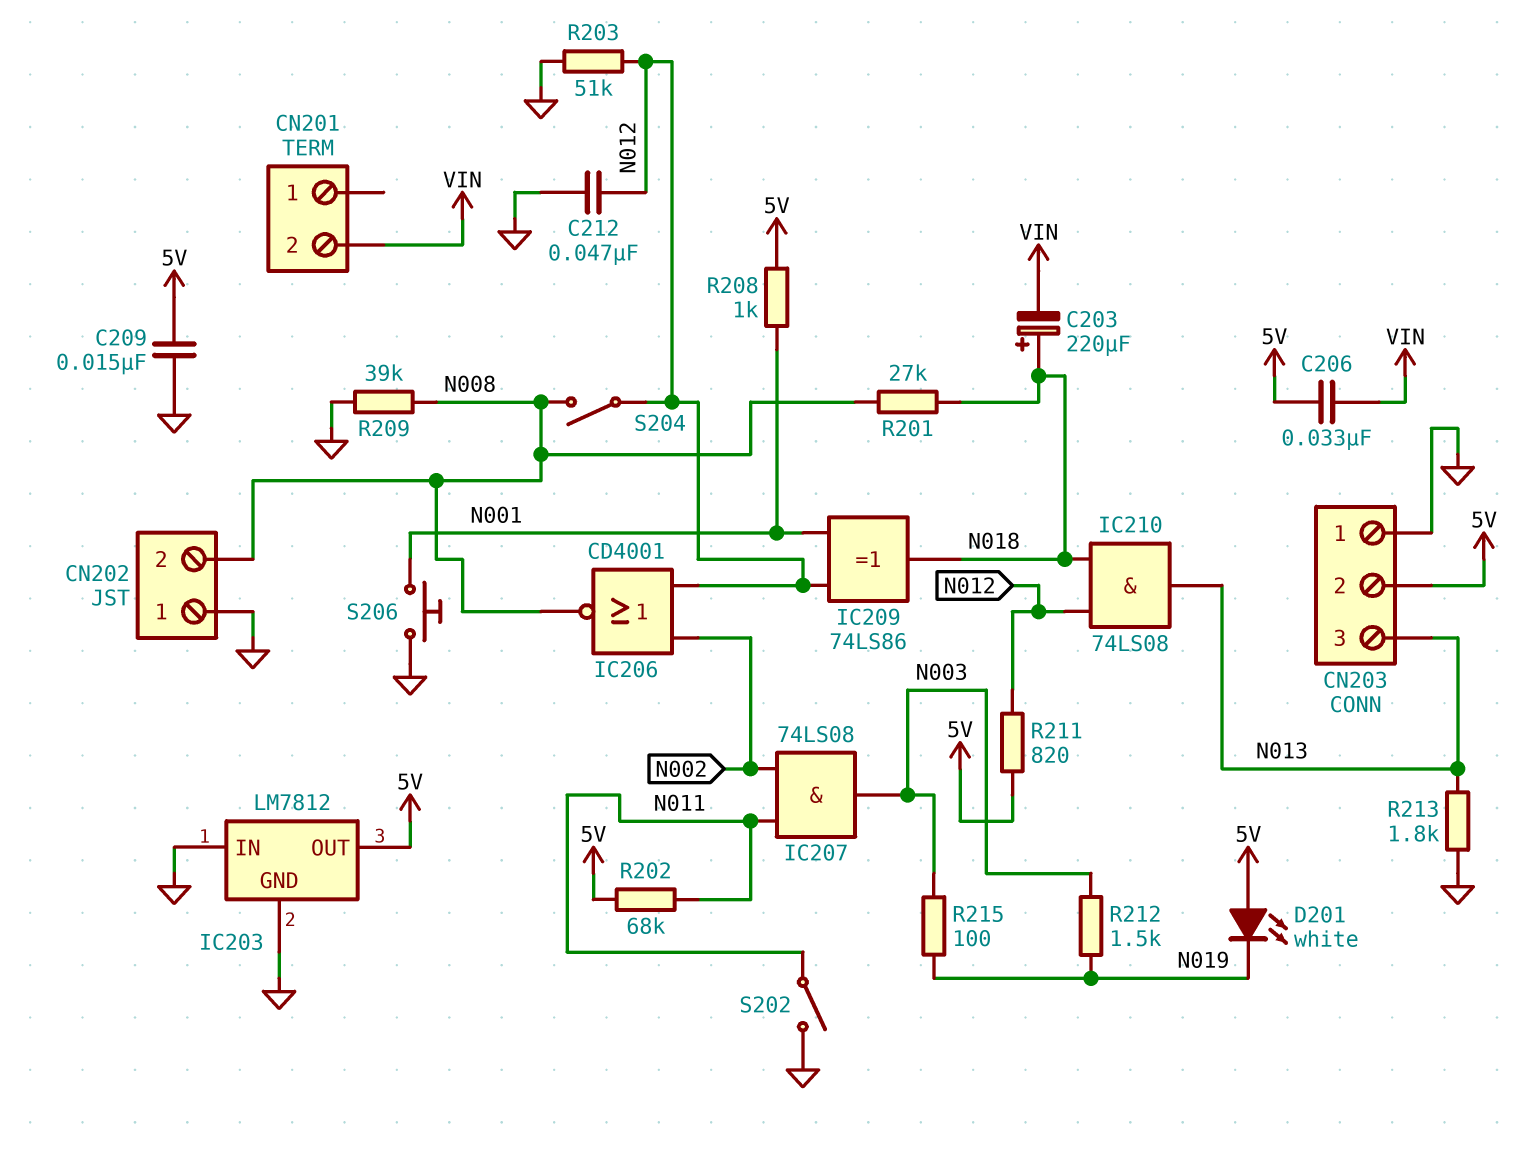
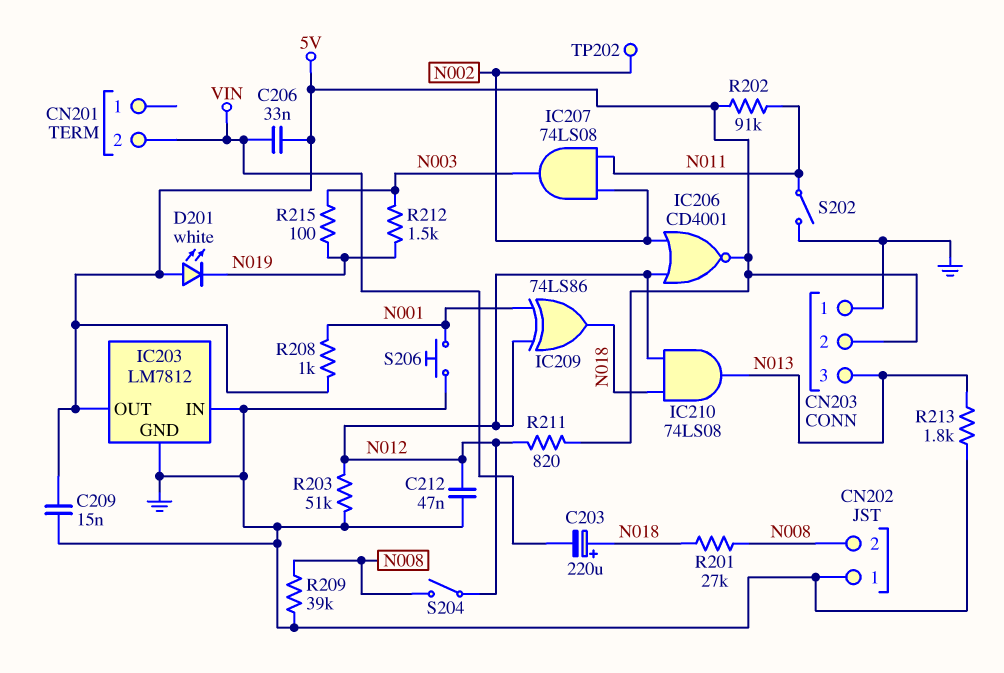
IC206: NOR CD4001 (in N002, in N012, out N008) -> NOR CD4001 (in N002, in N012, out 5V)
R202: 68k (5V, N011) -> 91k (5V, N011)
TP202: none -> test point (N002)

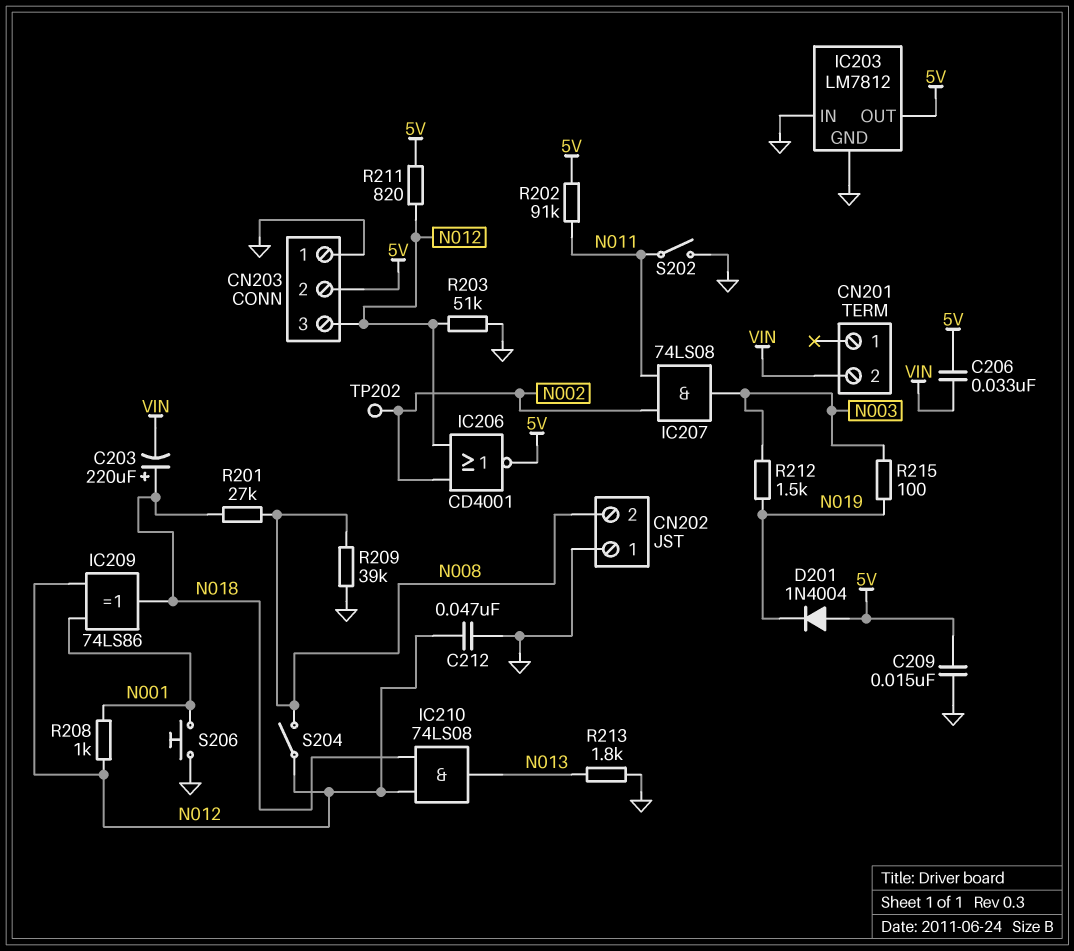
CN203 pin 3: N013 -> N012
D201: LED white (A 5V, K N019) -> diode 1N4004 (A 5V, K N019)
R208: 1k (5V, N001) -> 1k (N001, N012)

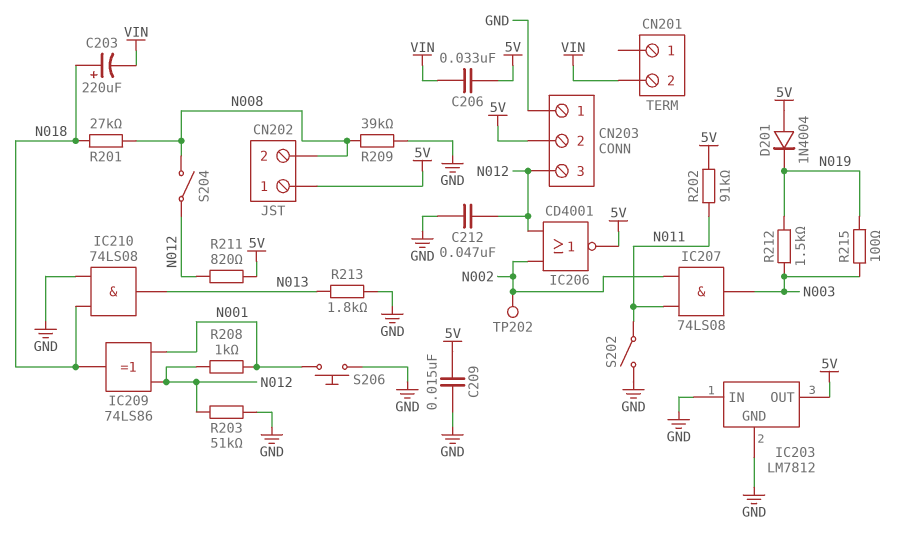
CN202 pin 1: GND -> 5V
IC210: AND 74LS08 (in N012, in N018, out N013) -> AND 74LS08 (in GND, in N018, out N013)

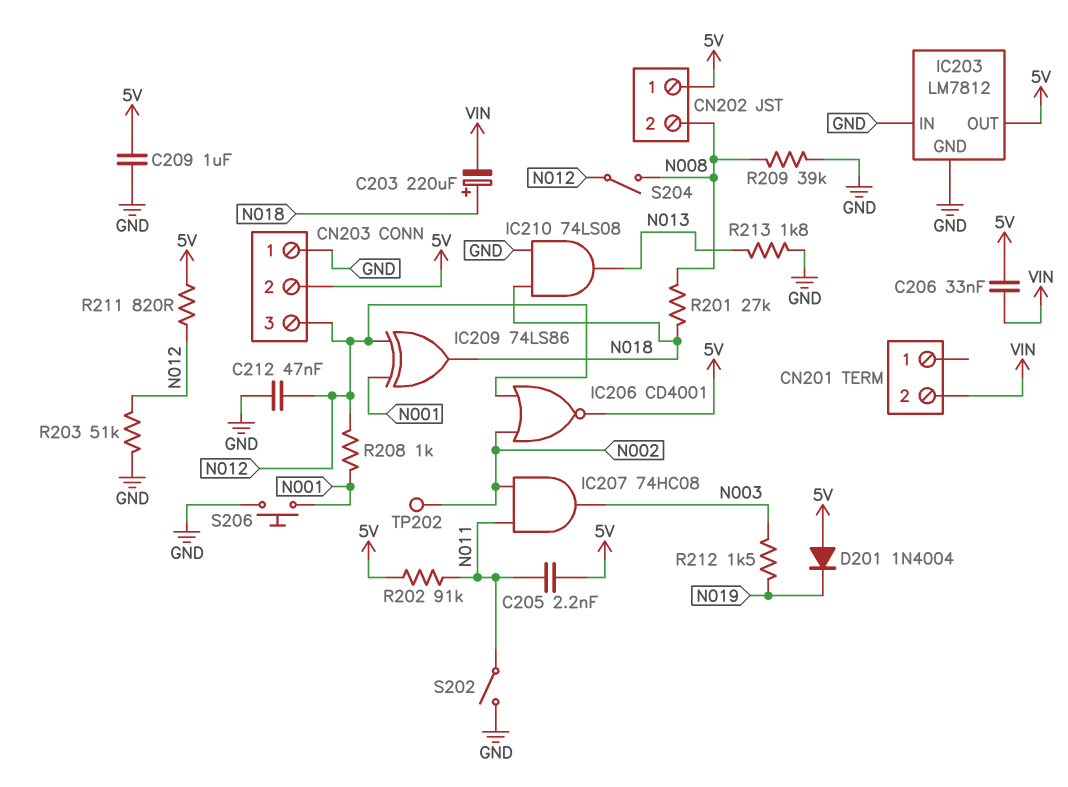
C205: none -> 2.2nF (5V, N011)
C209: 15nF (5V, GND) -> 1uF (5V, GND)
IC207: AND 74LS08 (in N002, in N011, out N003) -> AND 74HC08 (in N002, in N011, out N003)
R215: 100 (N003, N019) -> none

